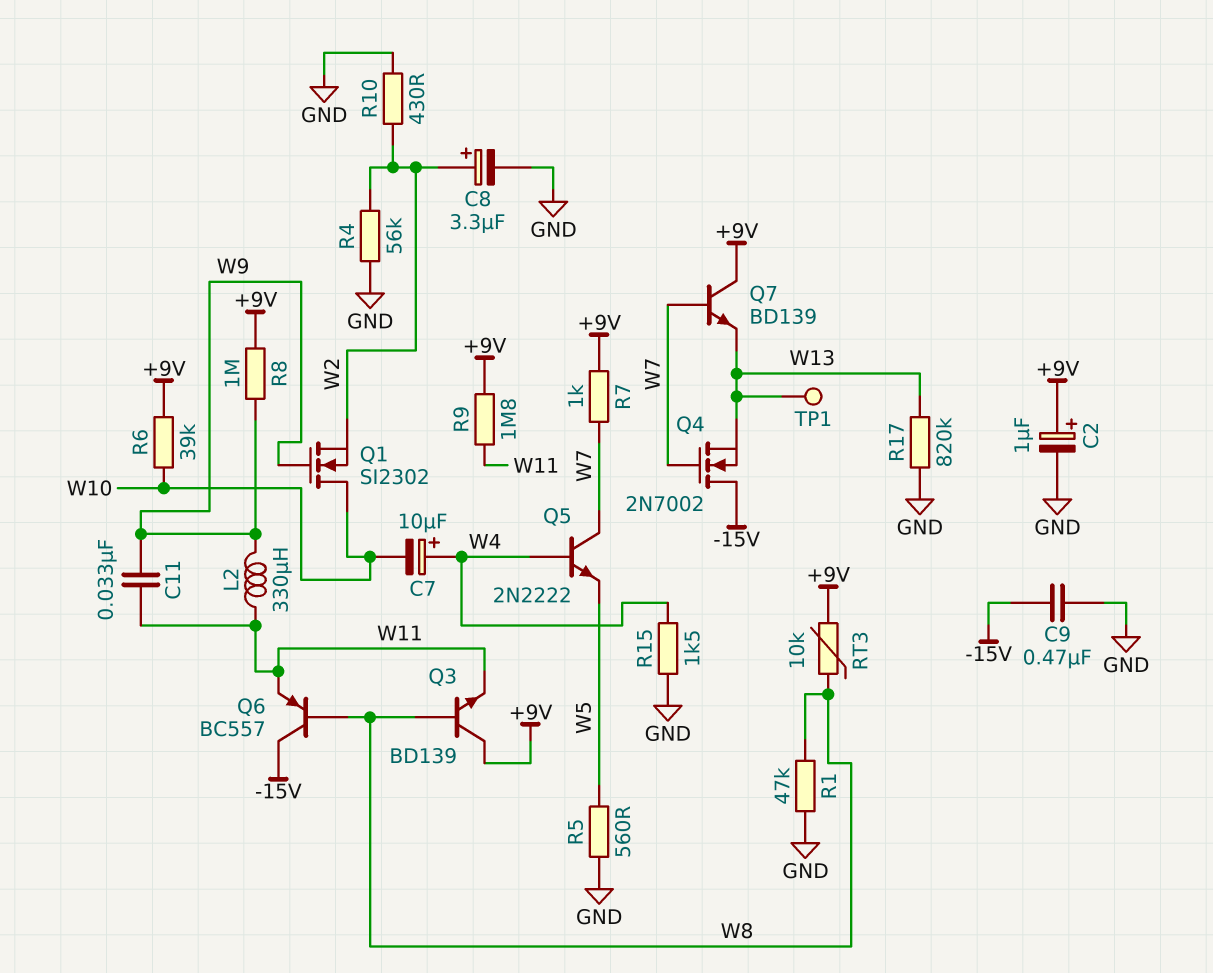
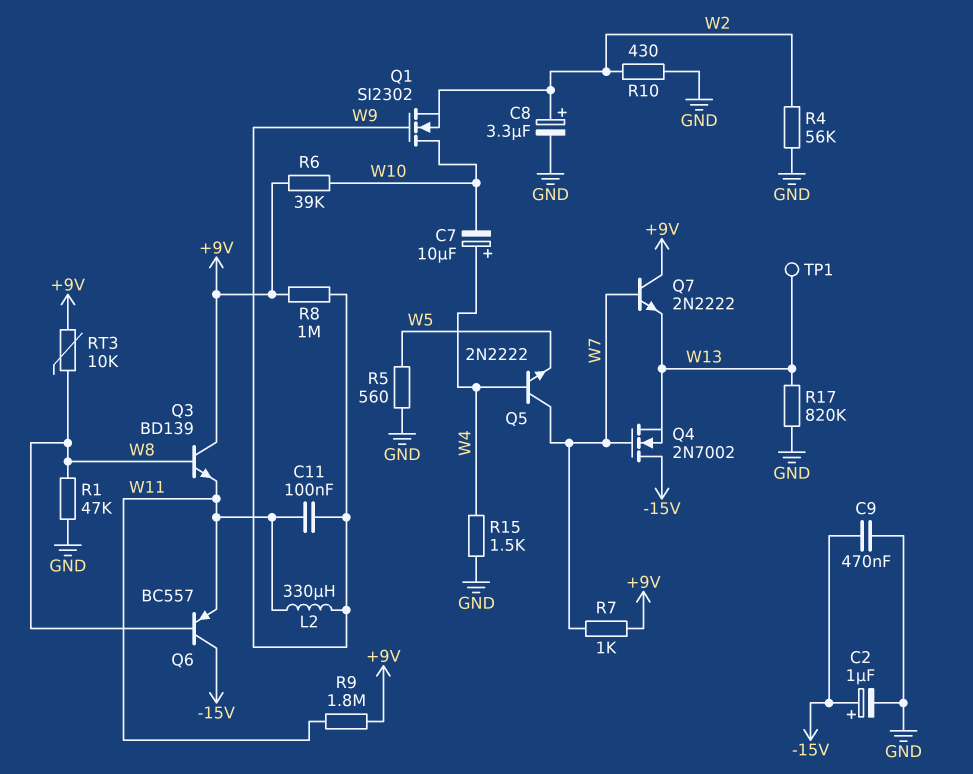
C2: 1uF (plus +9V, minus GND) -> 1uF (plus -15V, minus GND)
C11: 33nF (W9, W11) -> 100nF (W9, W11)
Q7: NPN BD139 (B W7, C +9V, E W13) -> NPN 2N2222 (B W7, C +9V, E W13)

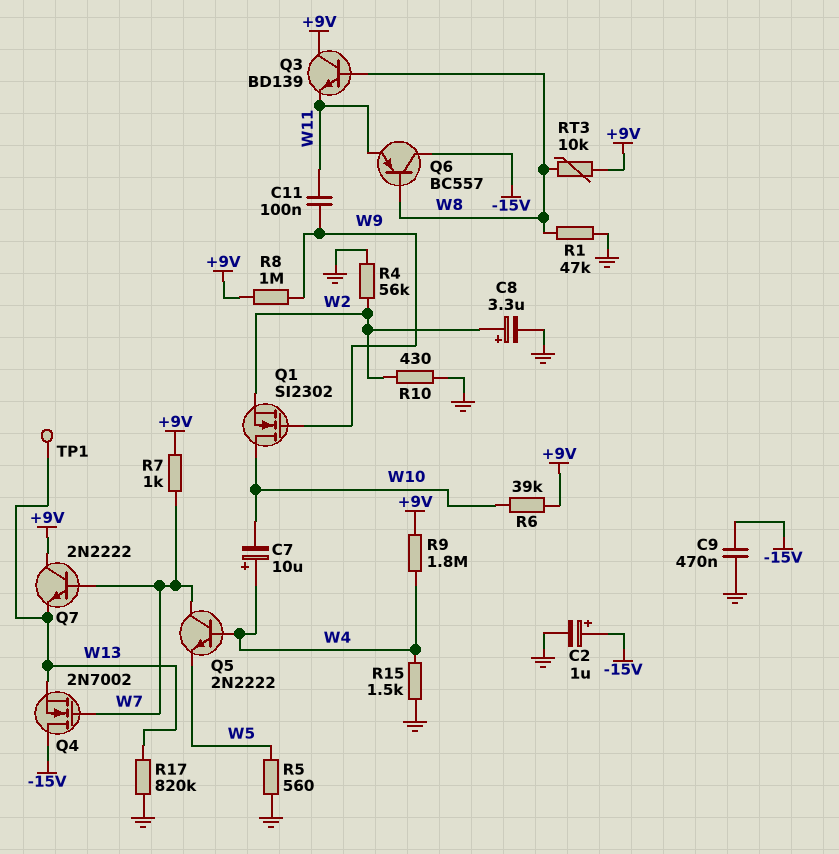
L2: 330uH (W9, W11) -> none
R9: 1.8M (+9V, W11) -> 1.8M (+9V, W4)

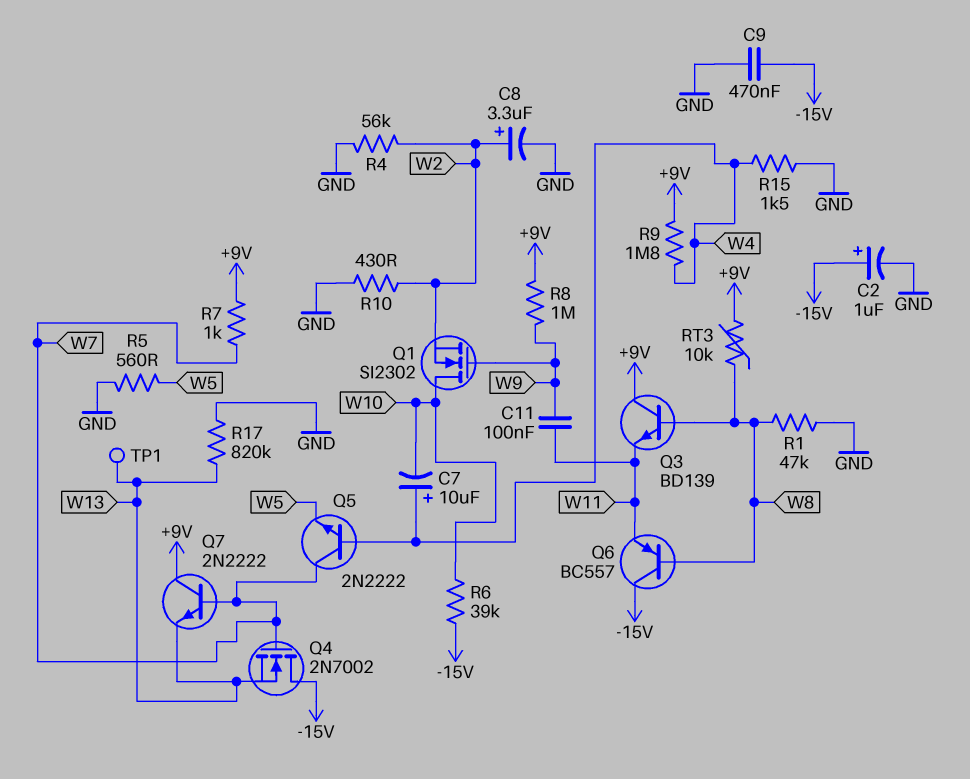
R6: 39k (+9V, W10) -> 39k (-15V, W10)

